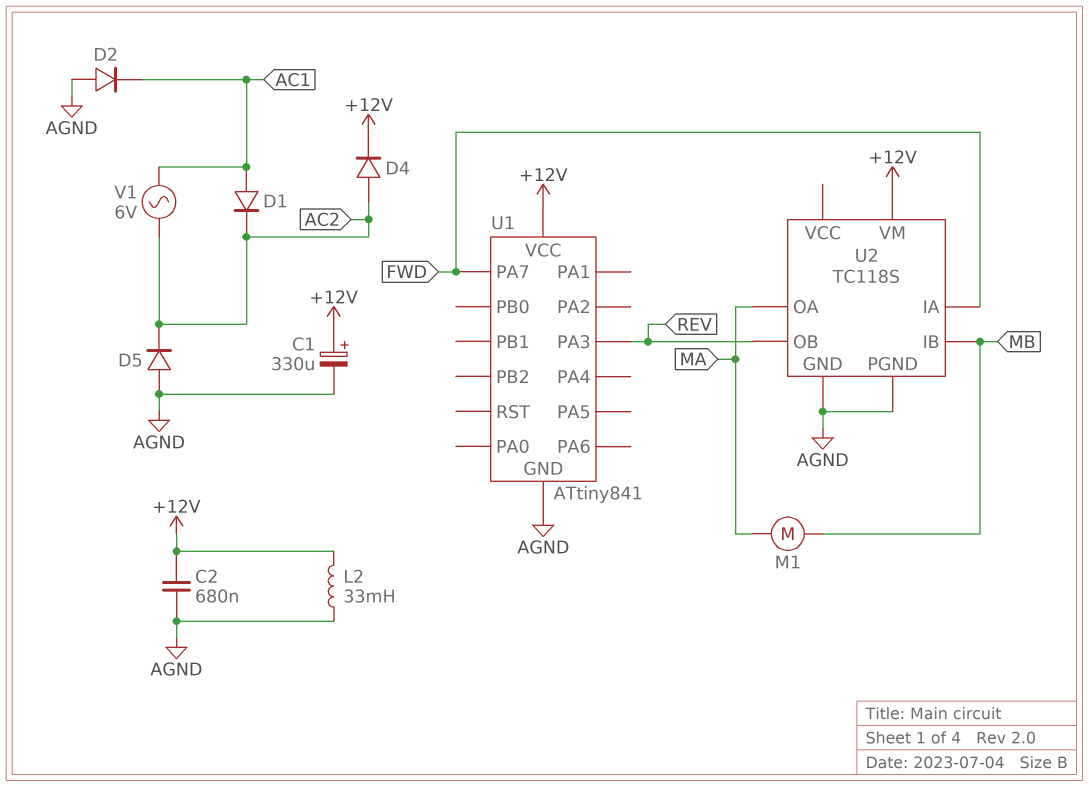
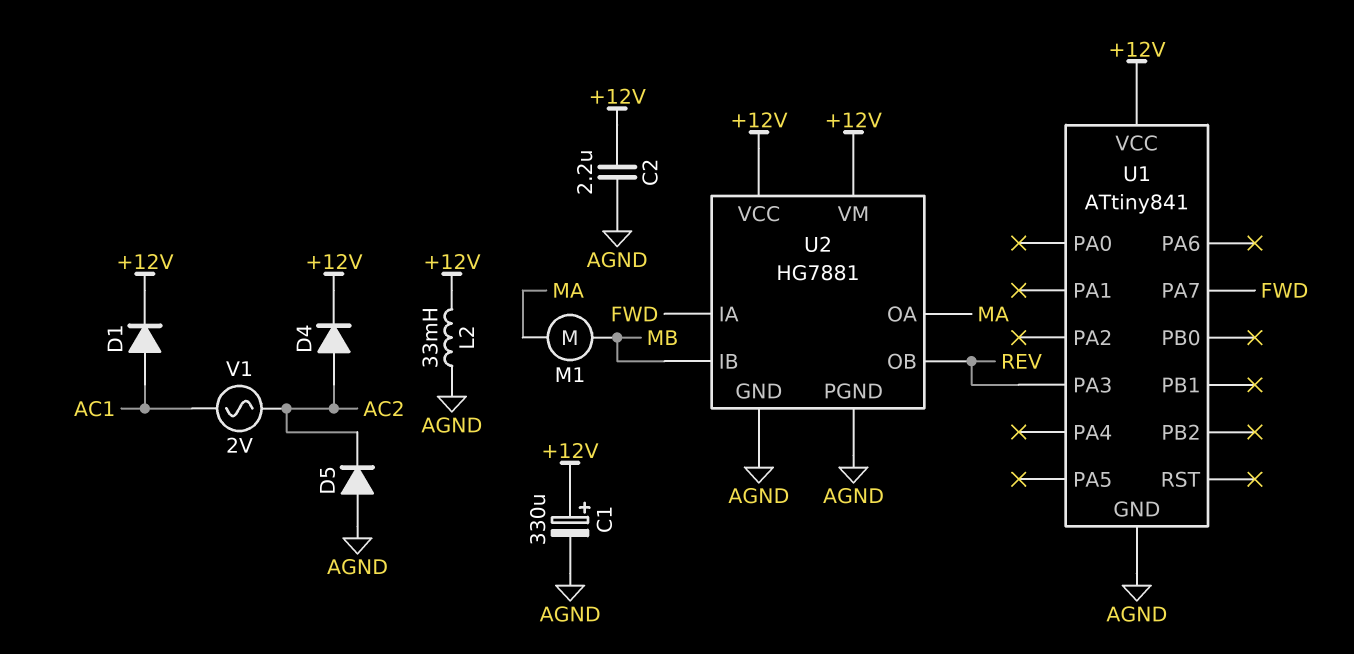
C2: 680nF (+12V, AGND) -> 2.2uF (+12V, AGND)
D1: diode (A AC1, K AC2) -> diode (A AC1, K +12V)
D2: diode (A AGND, K AC1) -> none
U2: TC118S -> HG7881
U2 pin VCC: none -> +12V
V1: AC 6V (AC1, AC2) -> AC 2V (AC1, AC2)

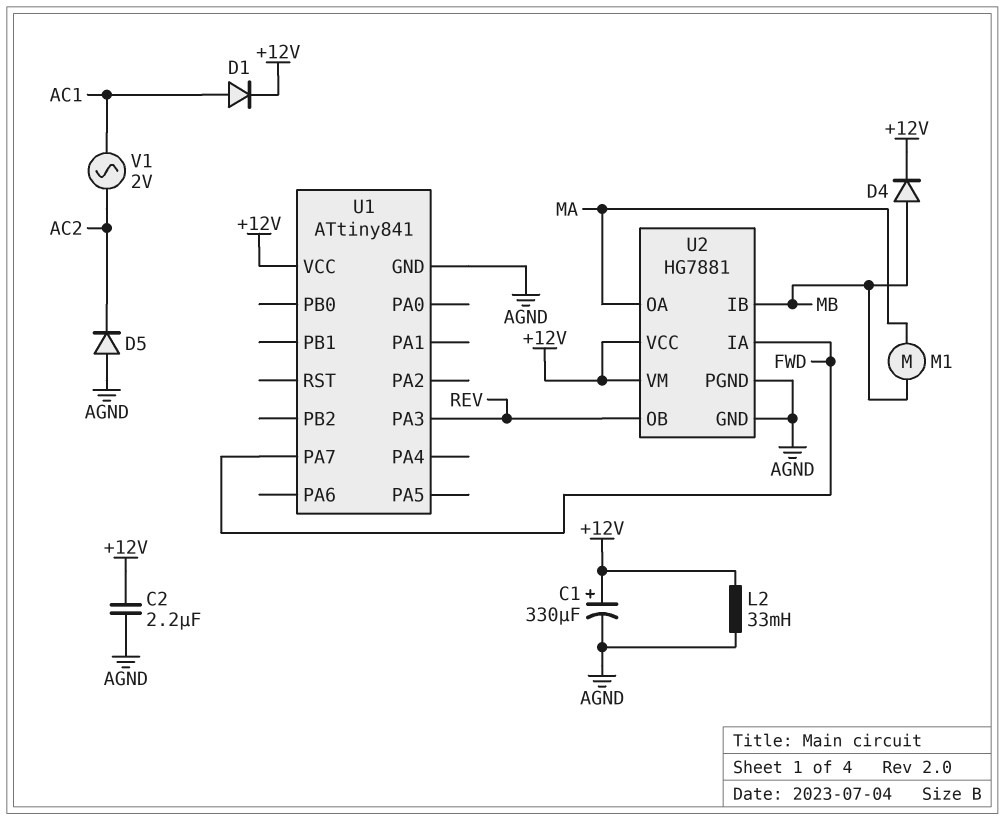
D4: diode (A AC2, K +12V) -> diode (A MB, K +12V)

